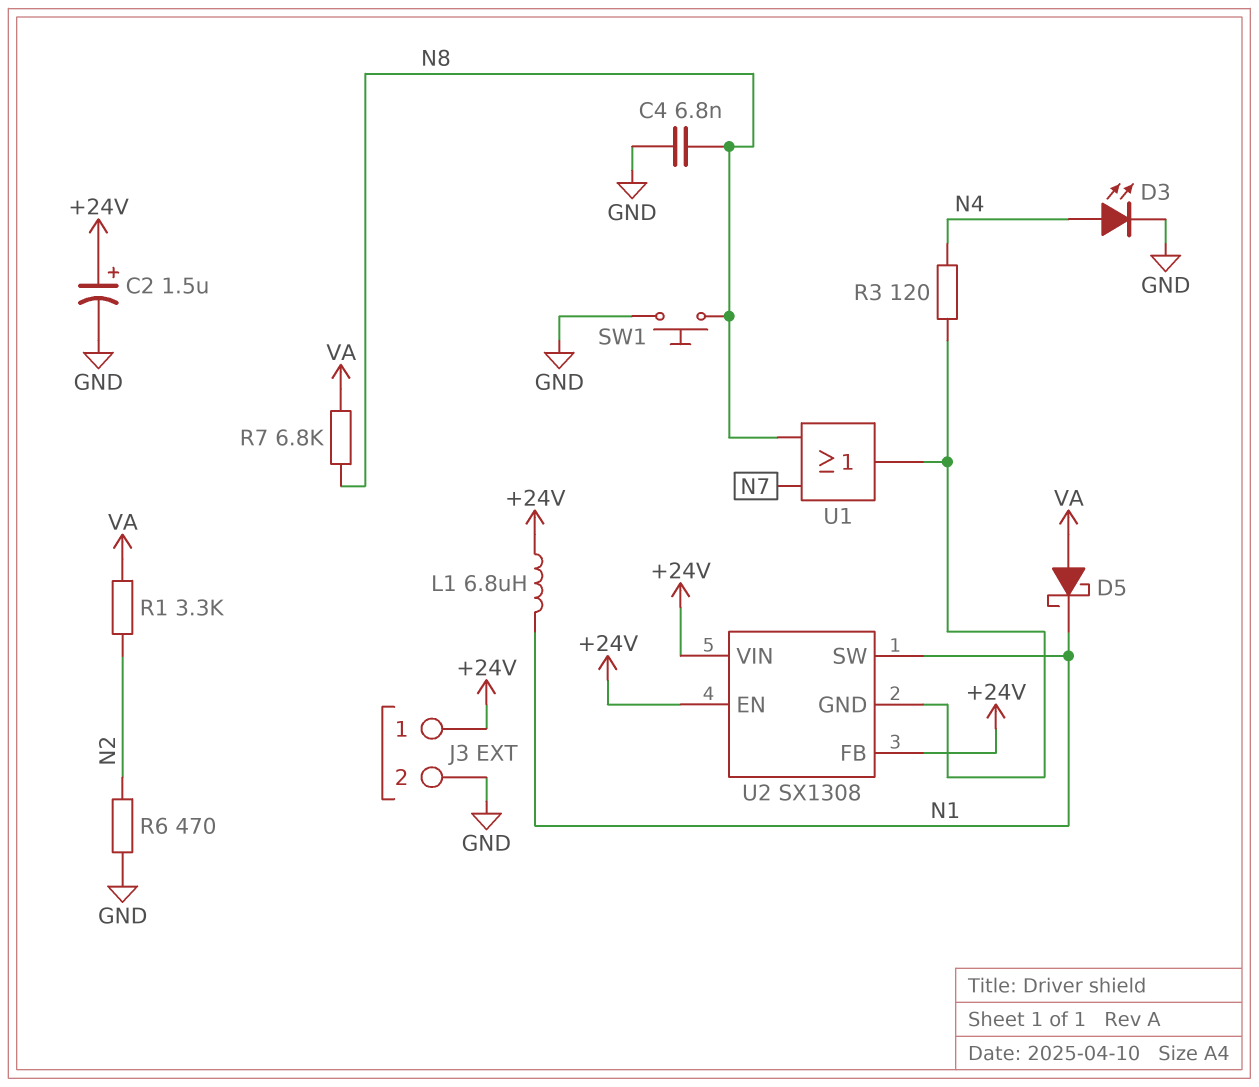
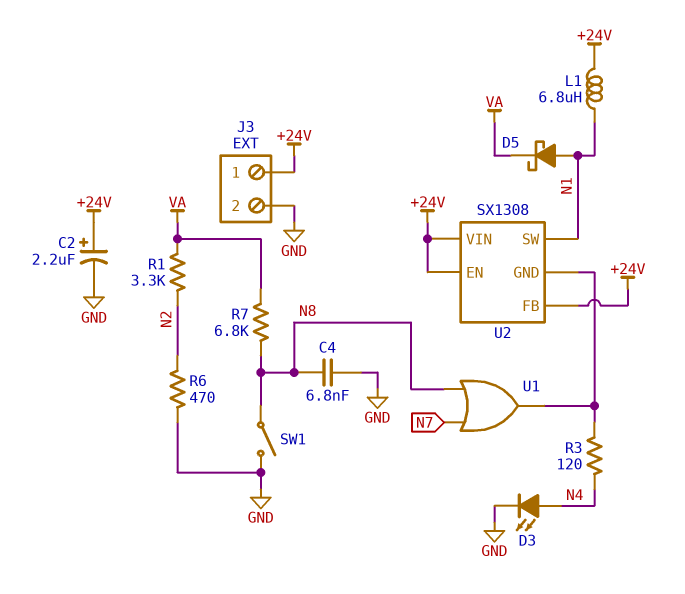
C2: 1.5uF (plus +24V, minus GND) -> 2.2uF (plus +24V, minus GND)
D5: schottky (A VA, K N1) -> schottky (A N1, K VA)
SW1: button (GND, N8) -> switch (GND, N8)

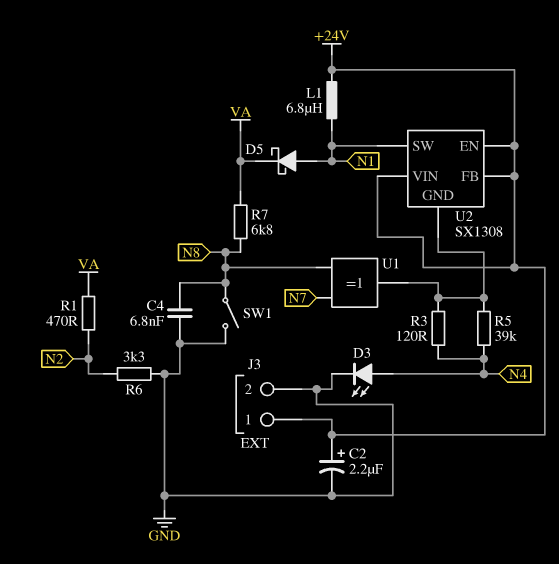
R1: 3.3k (N2, VA) -> 470 (N2, VA)
R5: none -> 39k (N4, U2/GND)
R6: 470 (GND, N2) -> 3.3k (GND, N2)
U1: OR (in N7, in N8, out U2/GND) -> XOR (in N7, in N8, out U2/GND)

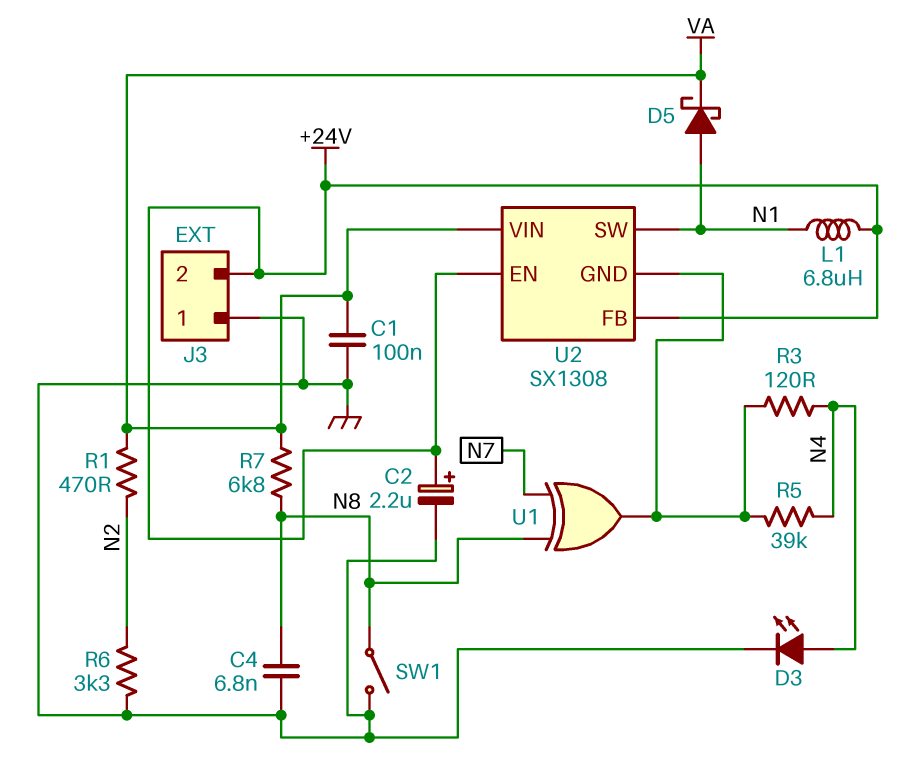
C1: none -> 100nF (GND, VA)
J3 pin 1: +24V -> GND
J3 pin 2: GND -> +24V
U2 pin VIN: +24V -> VA

